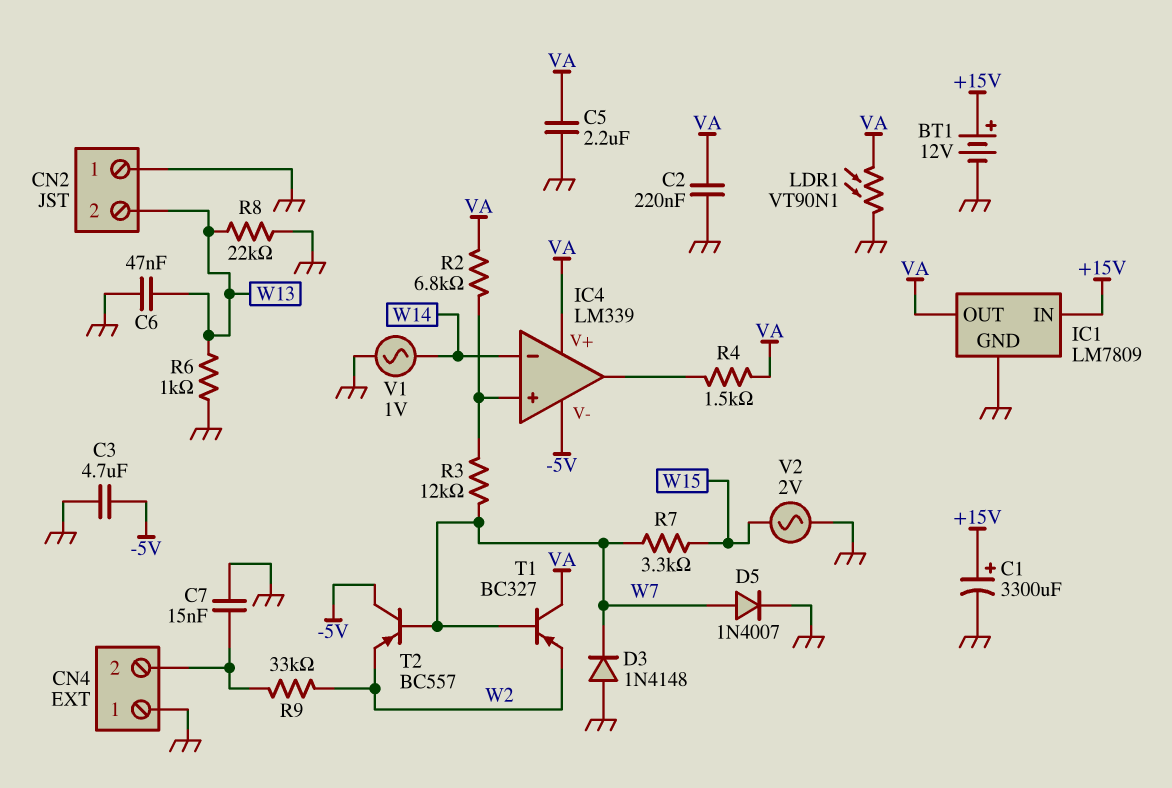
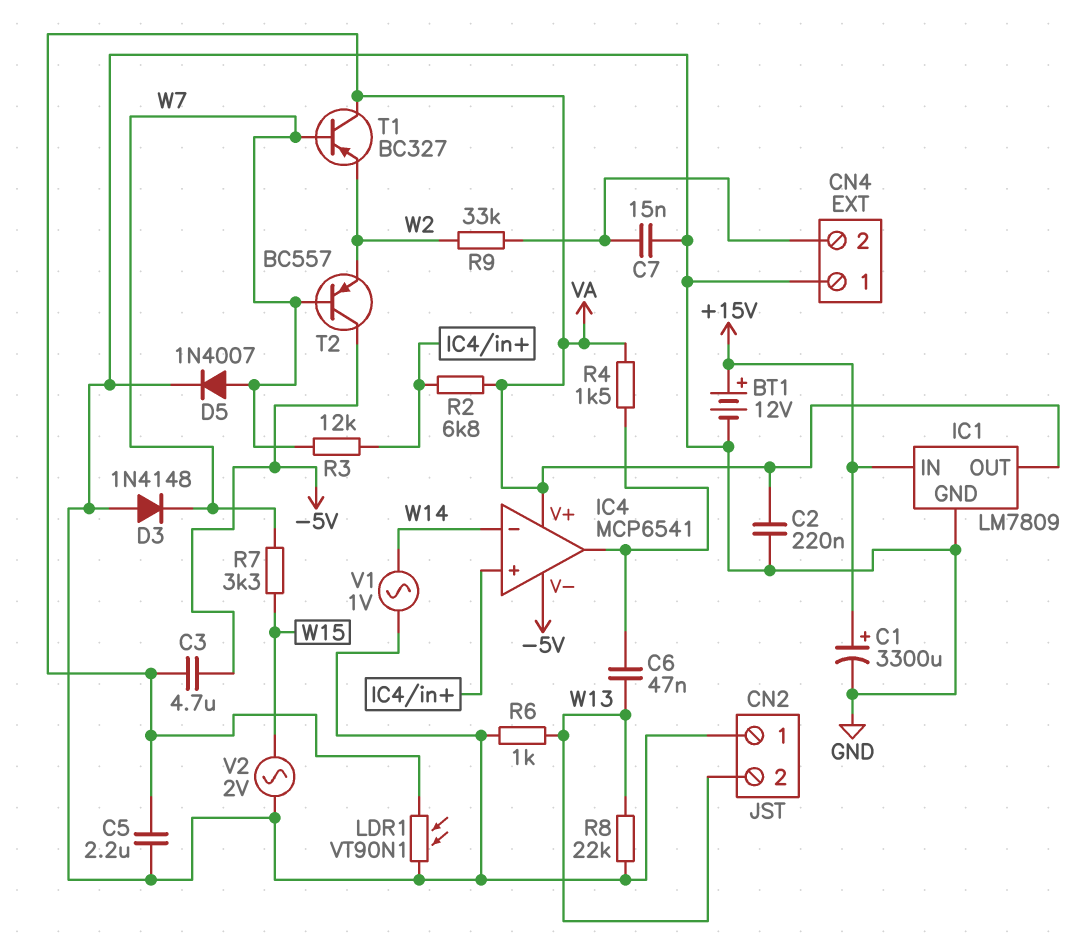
C3: 4.7uF (-5V, GND) -> 4.7uF (-5V, VA)
C6: 47nF (GND, W13) -> 47nF (IC4/out, W13)
IC4: LM339 -> MCP6541

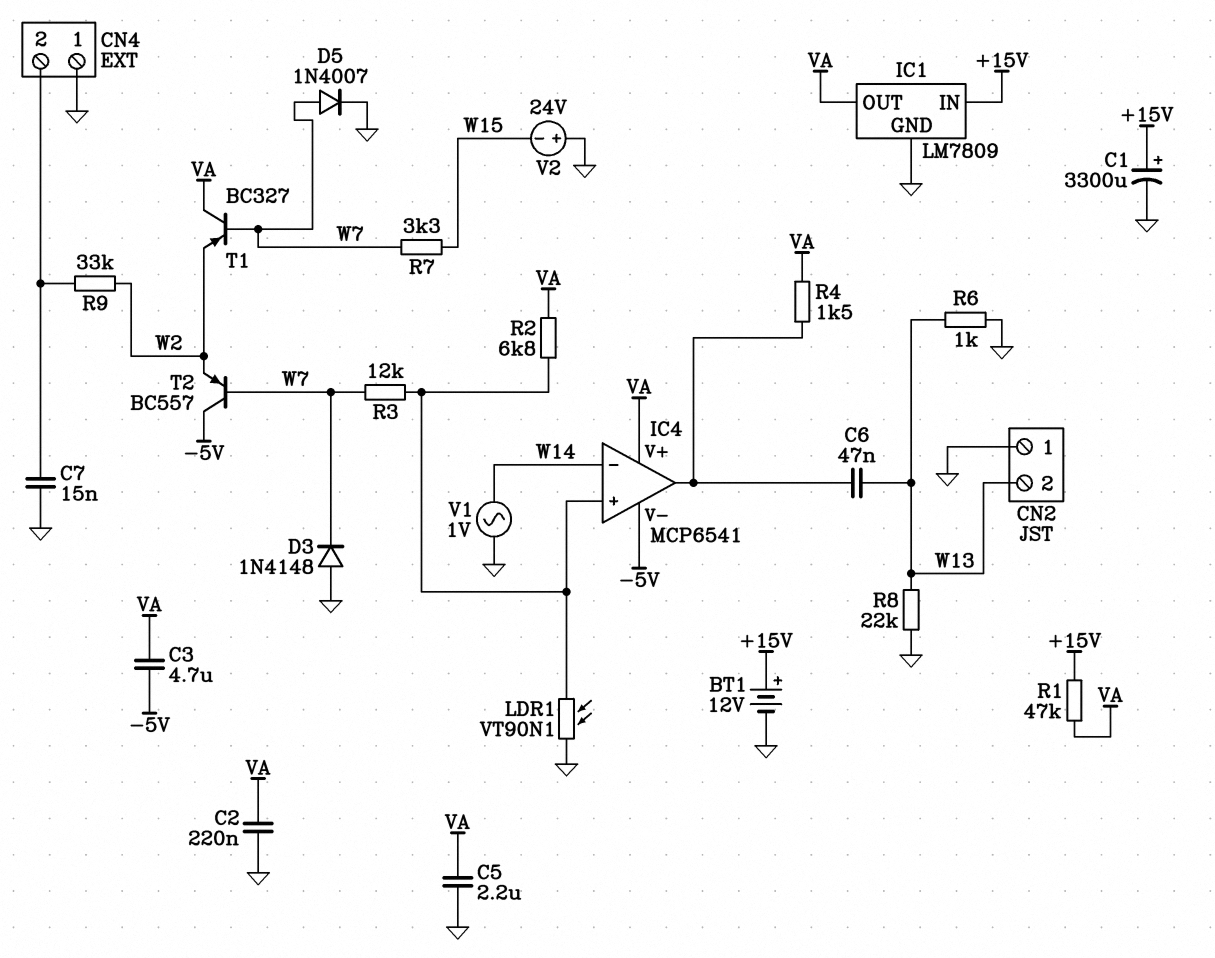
LDR1: VT90N1 (GND, VA) -> VT90N1 (GND, IC4/in+)
R1: none -> 47k (+15V, VA)
V2: AC 2V (GND, W15) -> 24V (plus GND, minus W15)

